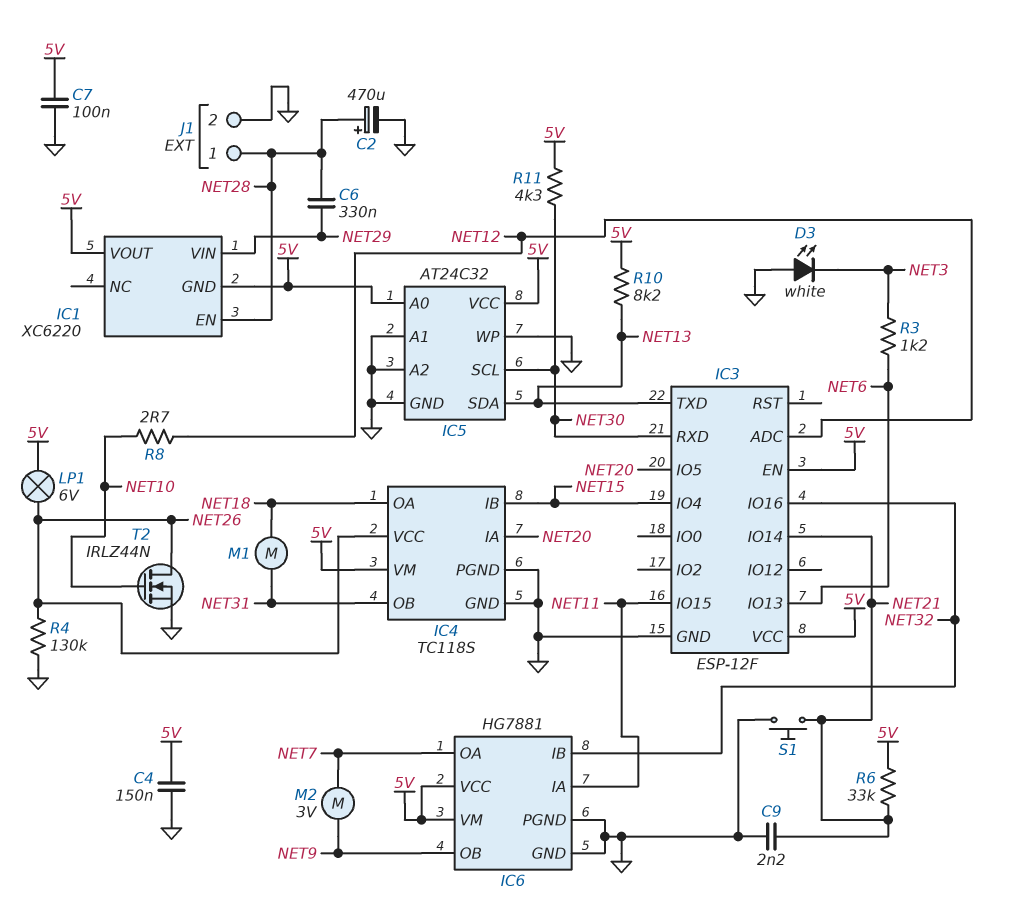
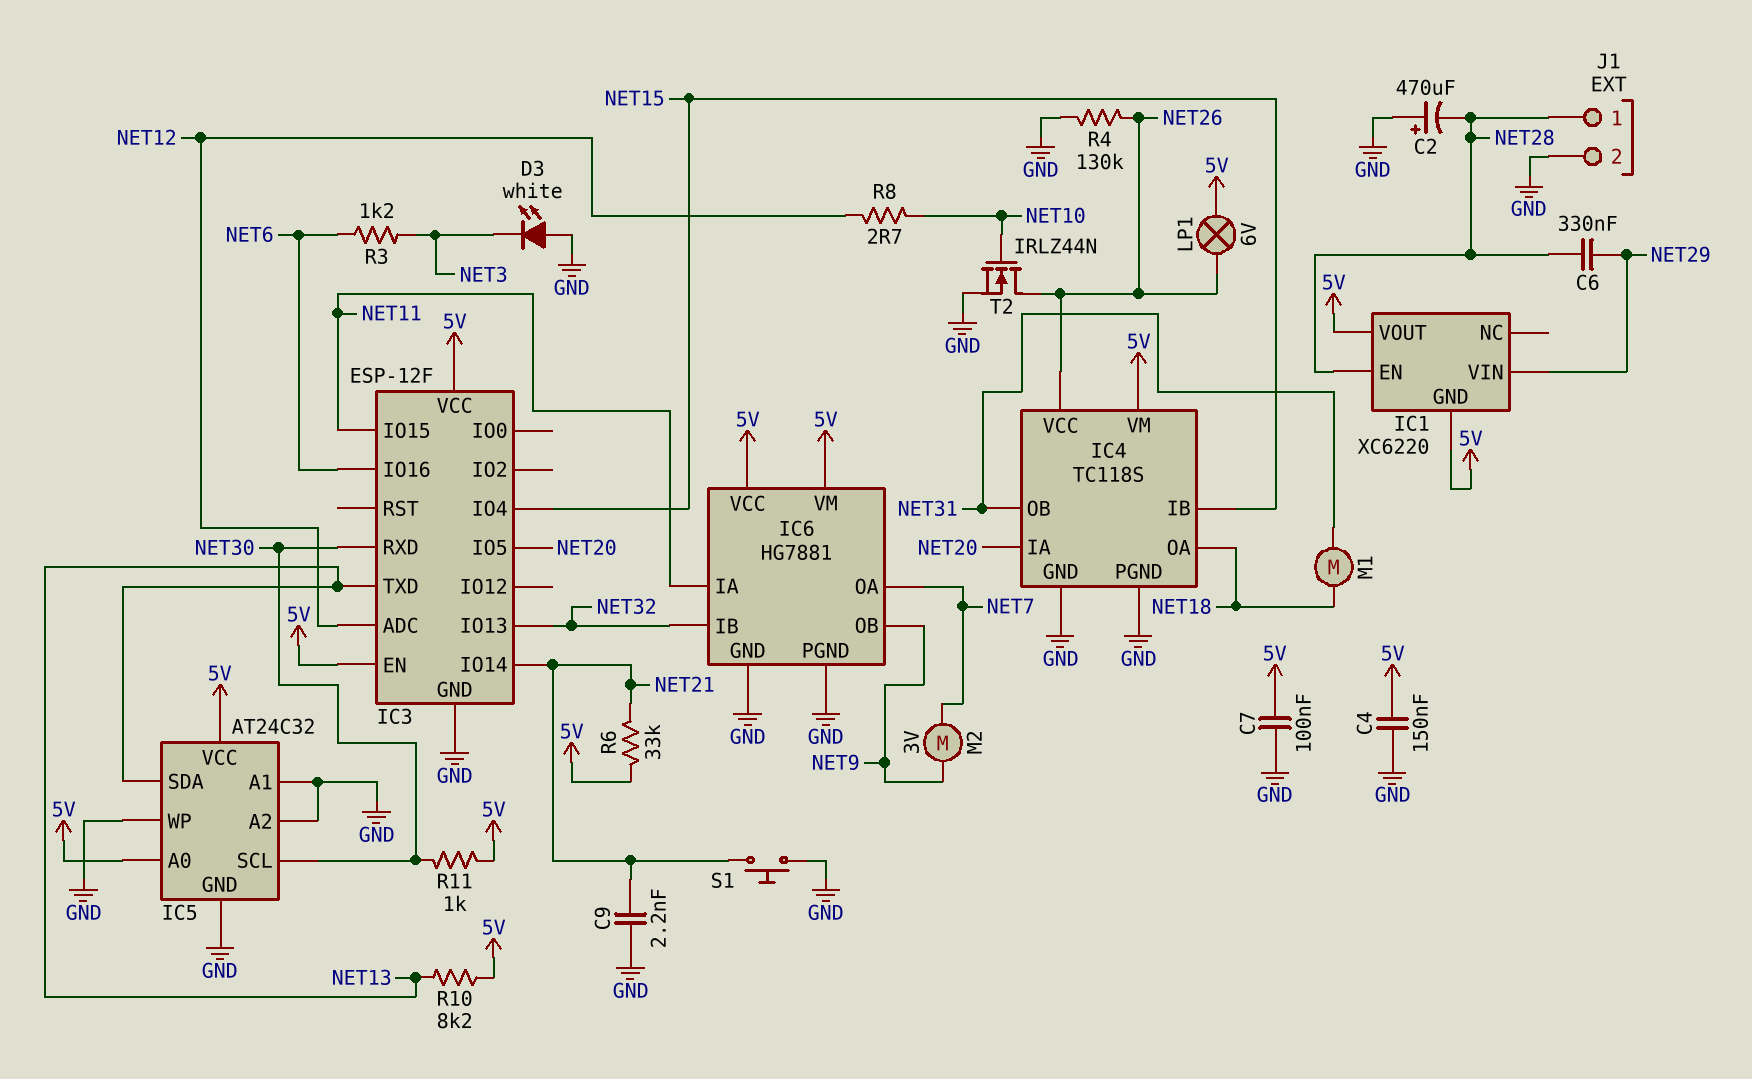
C2: 470uF (plus NET28, minus GND) -> 470uF (plus GND, minus NET28)
IC3 pin IO13: NET6 -> NET32
IC3 pin IO16: NET32 -> NET6
R11: 4.3k (5V, NET30) -> 1k (5V, NET30)

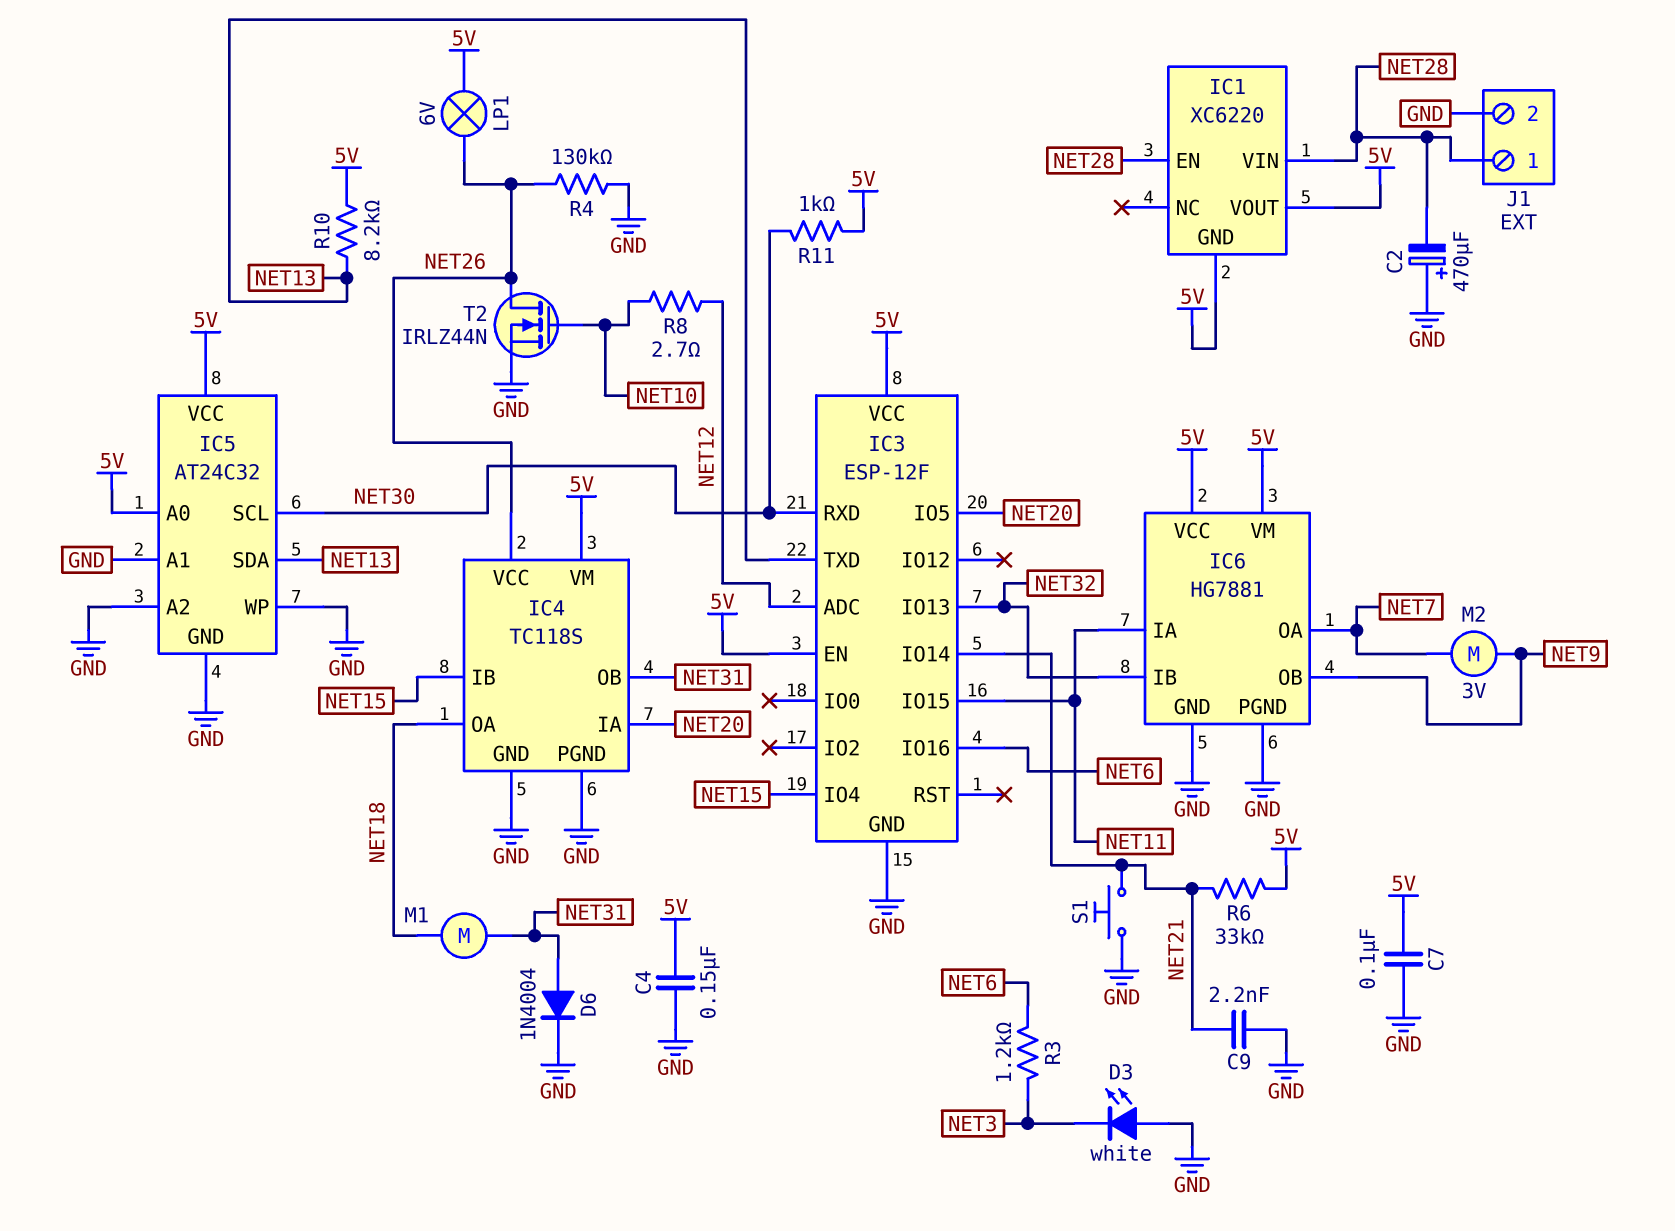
C6: 330nF (NET28, NET29) -> none
D6: none -> diode 1N4004 (A NET31, K GND)
IC1 pin VIN: NET29 -> NET28

